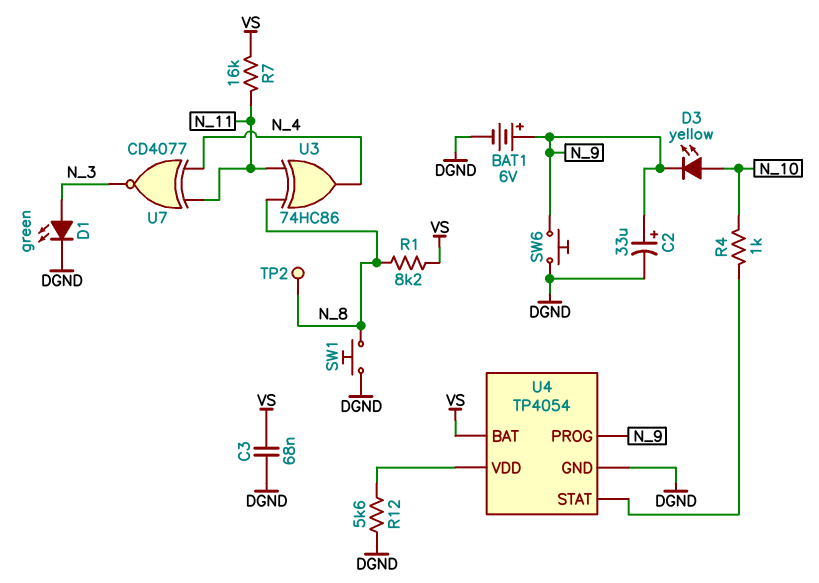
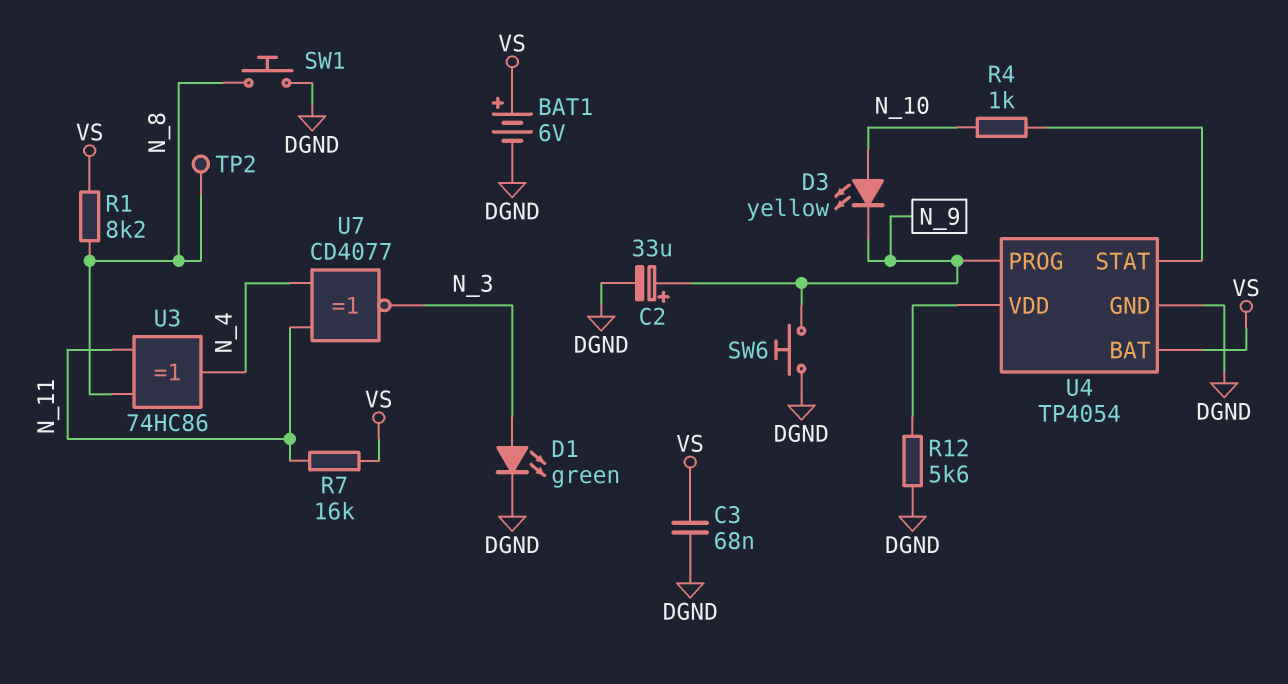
BAT1: 6V (plus N_9, minus DGND) -> 6V (plus VS, minus DGND)

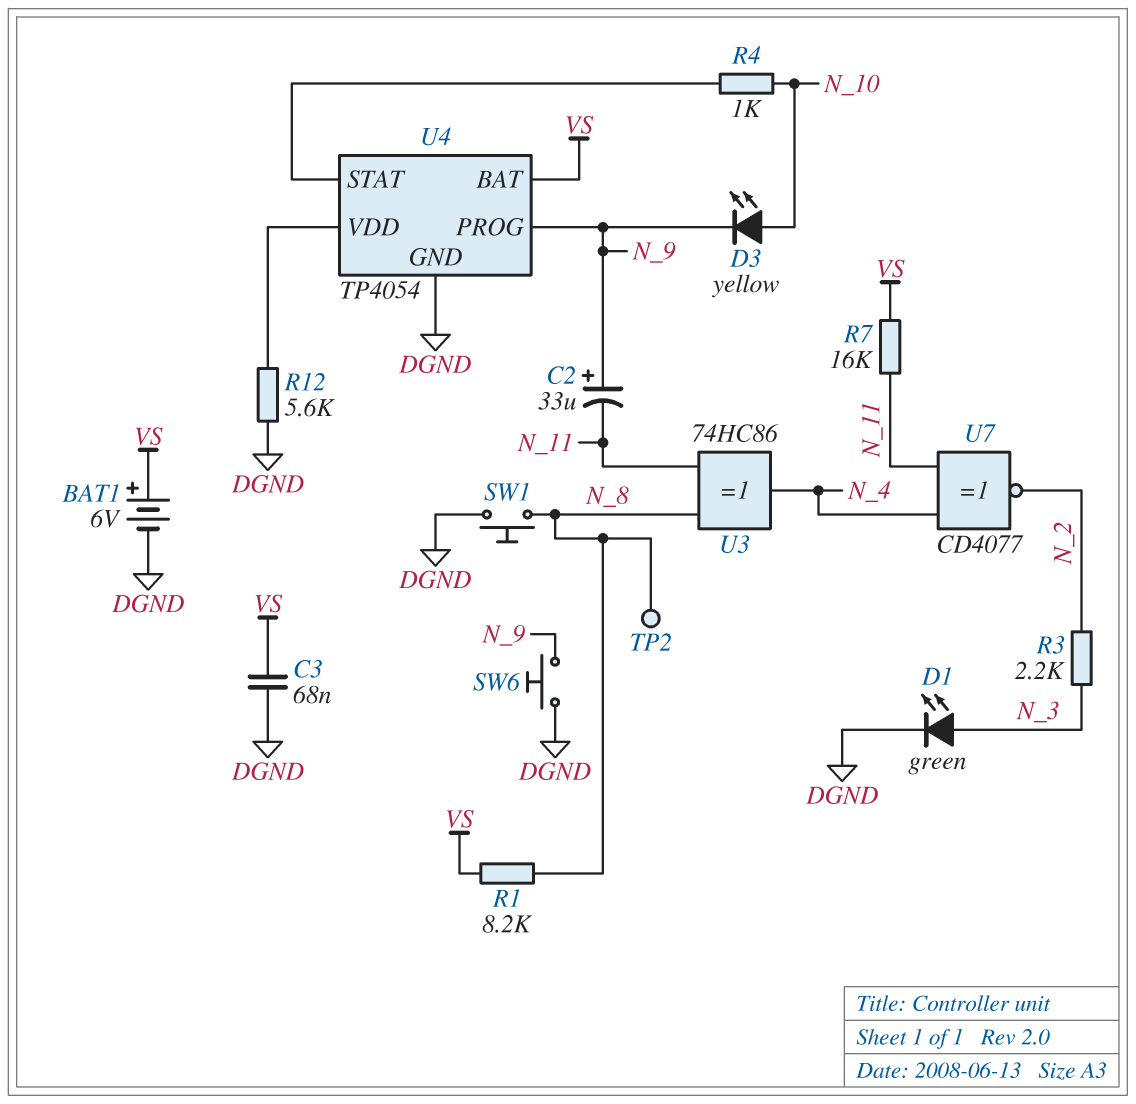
C2: 33uF (plus N_9, minus DGND) -> 33uF (plus N_9, minus N_11)
R3: none -> 2.2k (N_2, N_3)
U7: XNOR CD4077 (in N_4, in N_11, out N_3) -> XNOR CD4077 (in N_4, in N_11, out N_2)

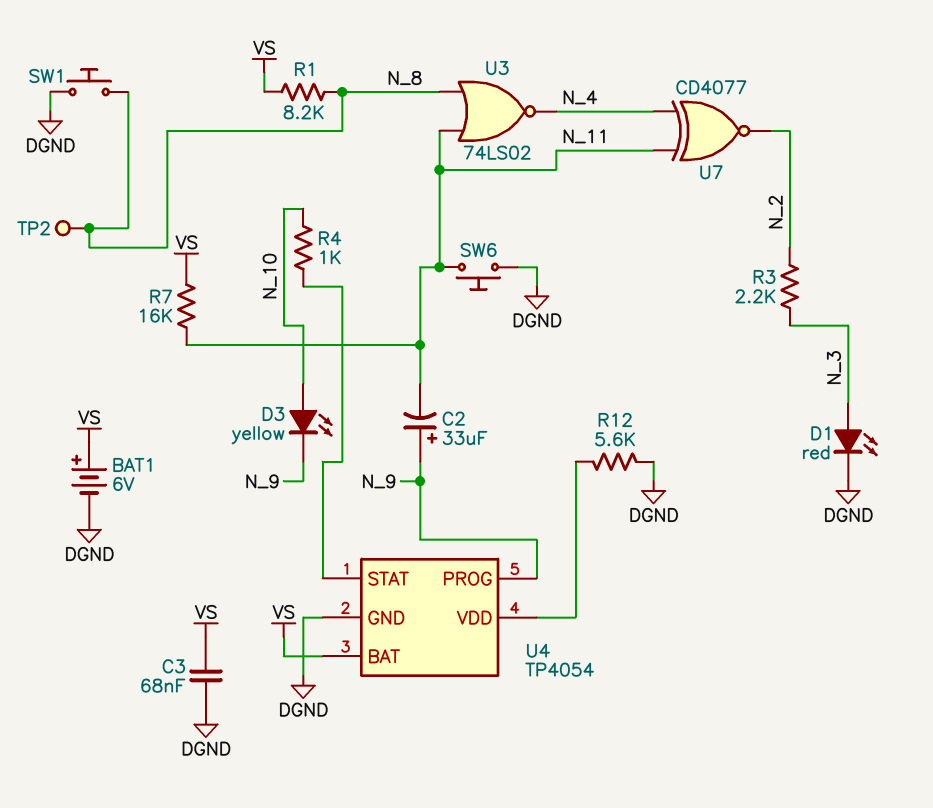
D1: LED green (A N_3, K DGND) -> LED red (A N_3, K DGND)
SW6: button (DGND, N_9) -> button (DGND, N_11)
U3: XOR 74HC86 (in N_8, in N_11, out N_4) -> NOR 74LS02 (in N_8, in N_11, out N_4)

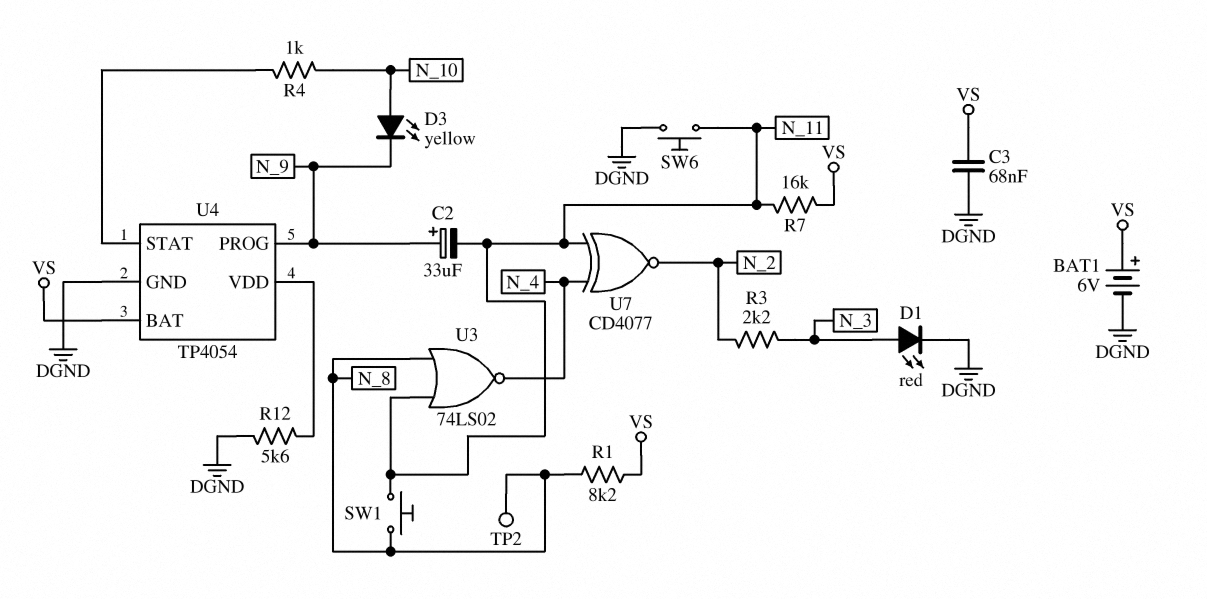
SW1: button (DGND, N_8) -> button (N_8, N_11)

